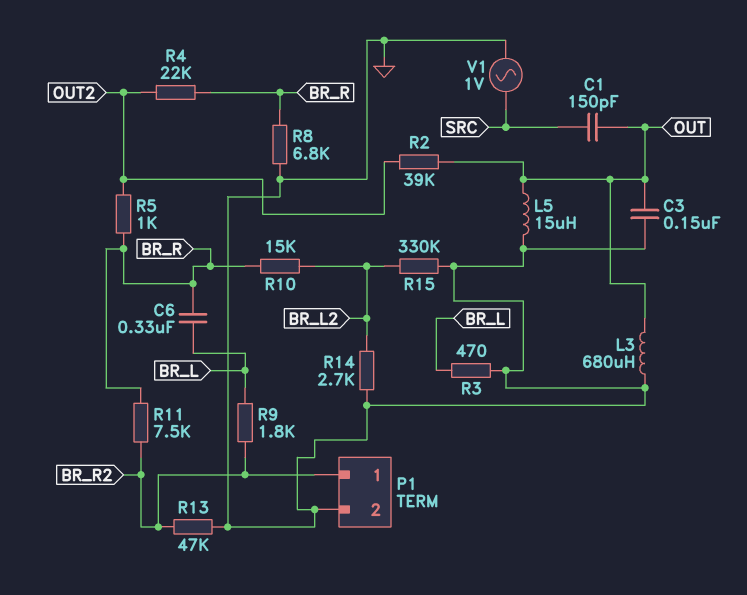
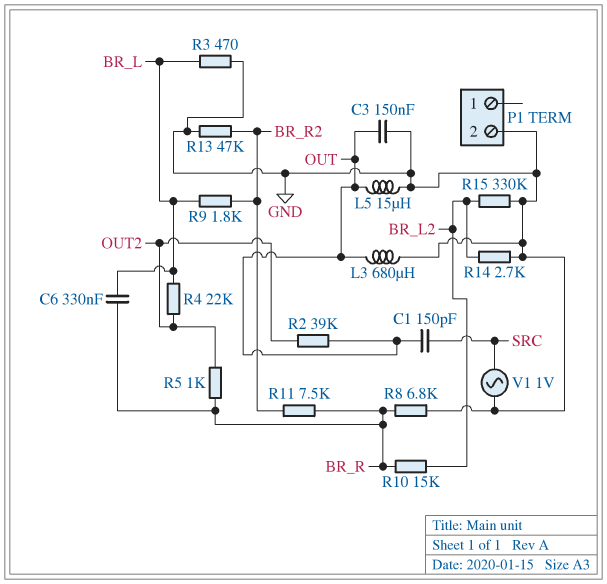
P1 pin 1: BR_R2 -> none
R4: 22k (BR_R, OUT2) -> 22k (BR_L, OUT2)

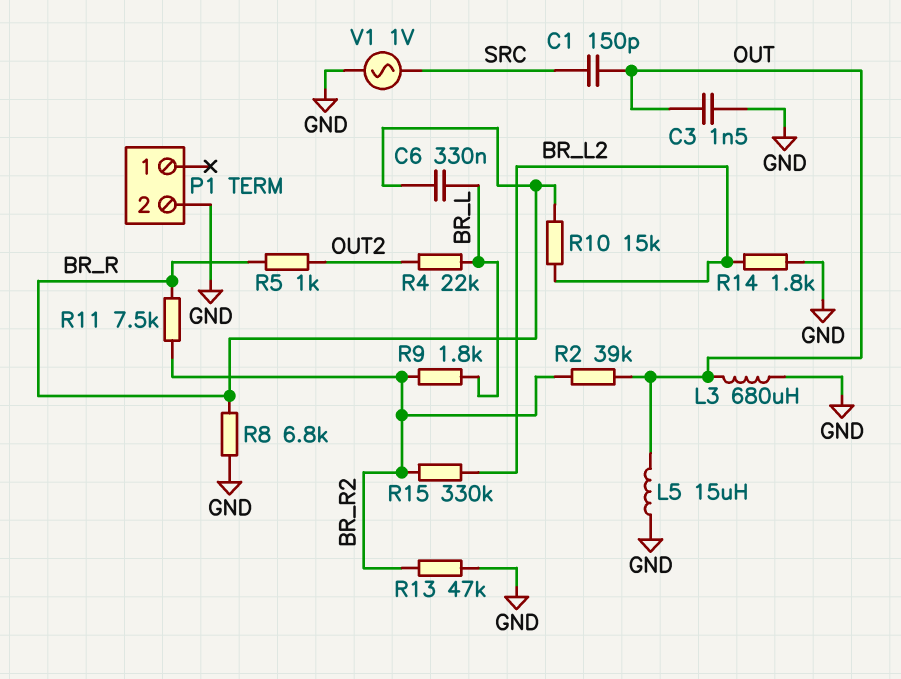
C3: 150nF (GND, OUT) -> 1.5nF (GND, OUT)
R2: 39k (OUT, OUT2) -> 39k (BR_R2, OUT)
R3: 470 (BR_L, GND) -> none
R14: 2.7k (BR_L2, GND) -> 1.8k (BR_L2, GND)
R15: 330k (BR_L2, GND) -> 330k (BR_L2, BR_R2)

